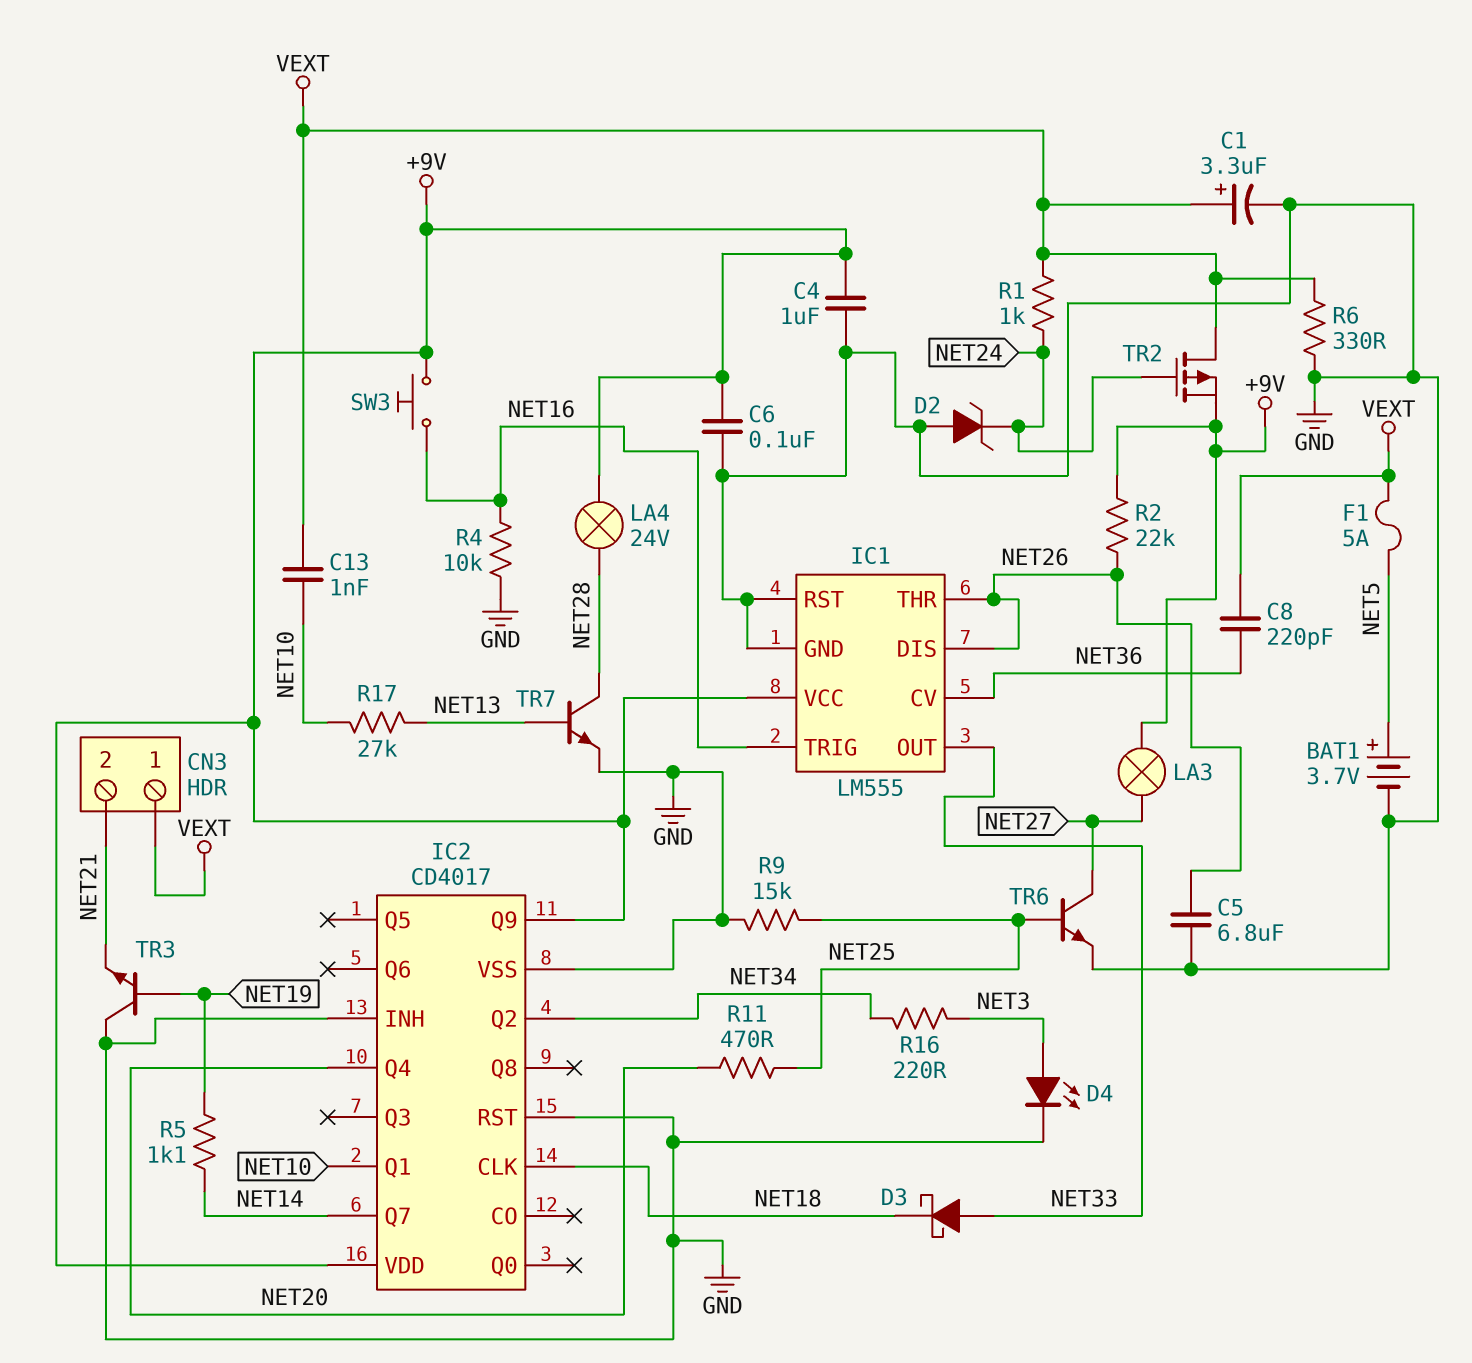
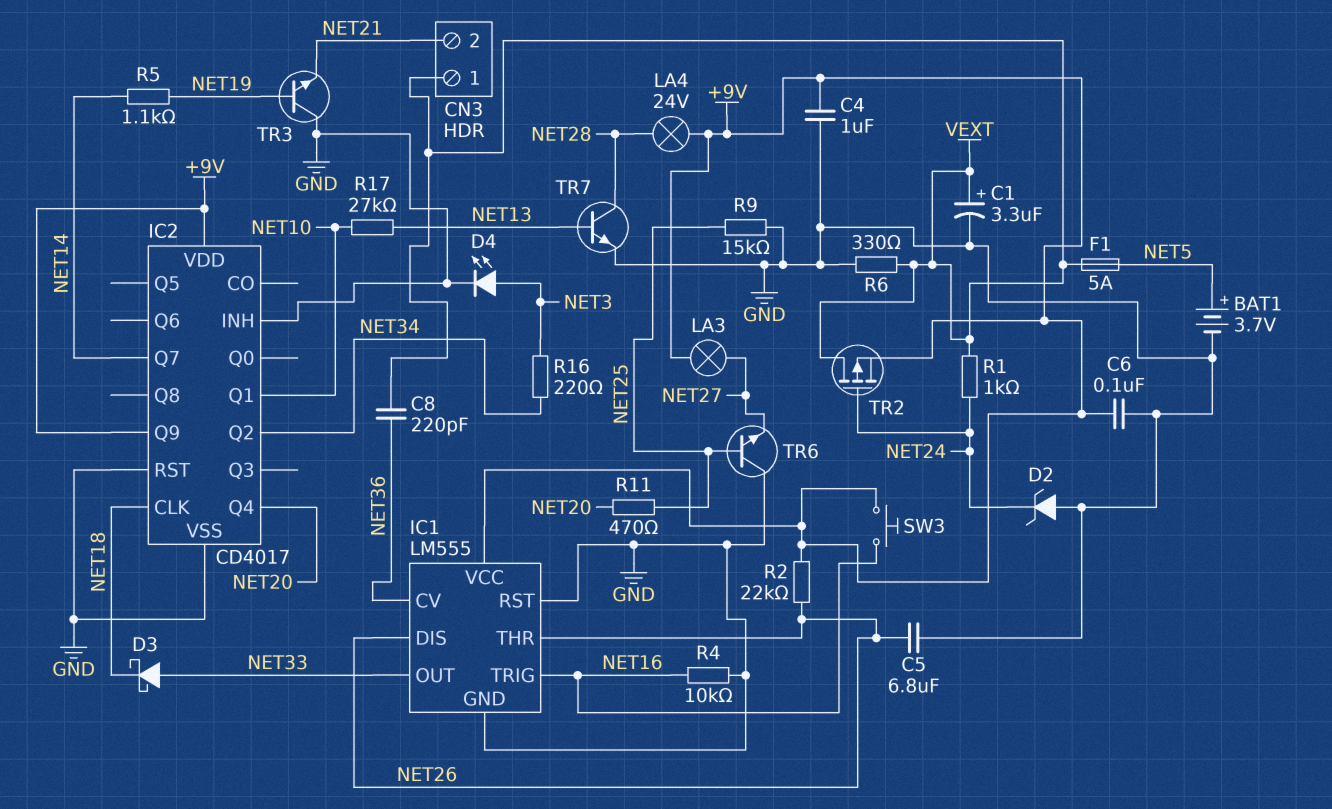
C13: 1nF (NET10, VEXT) -> none
TR6: NPN (B NET25, C NET27, E GND) -> NPN (B NET25, C GND, E NET27)

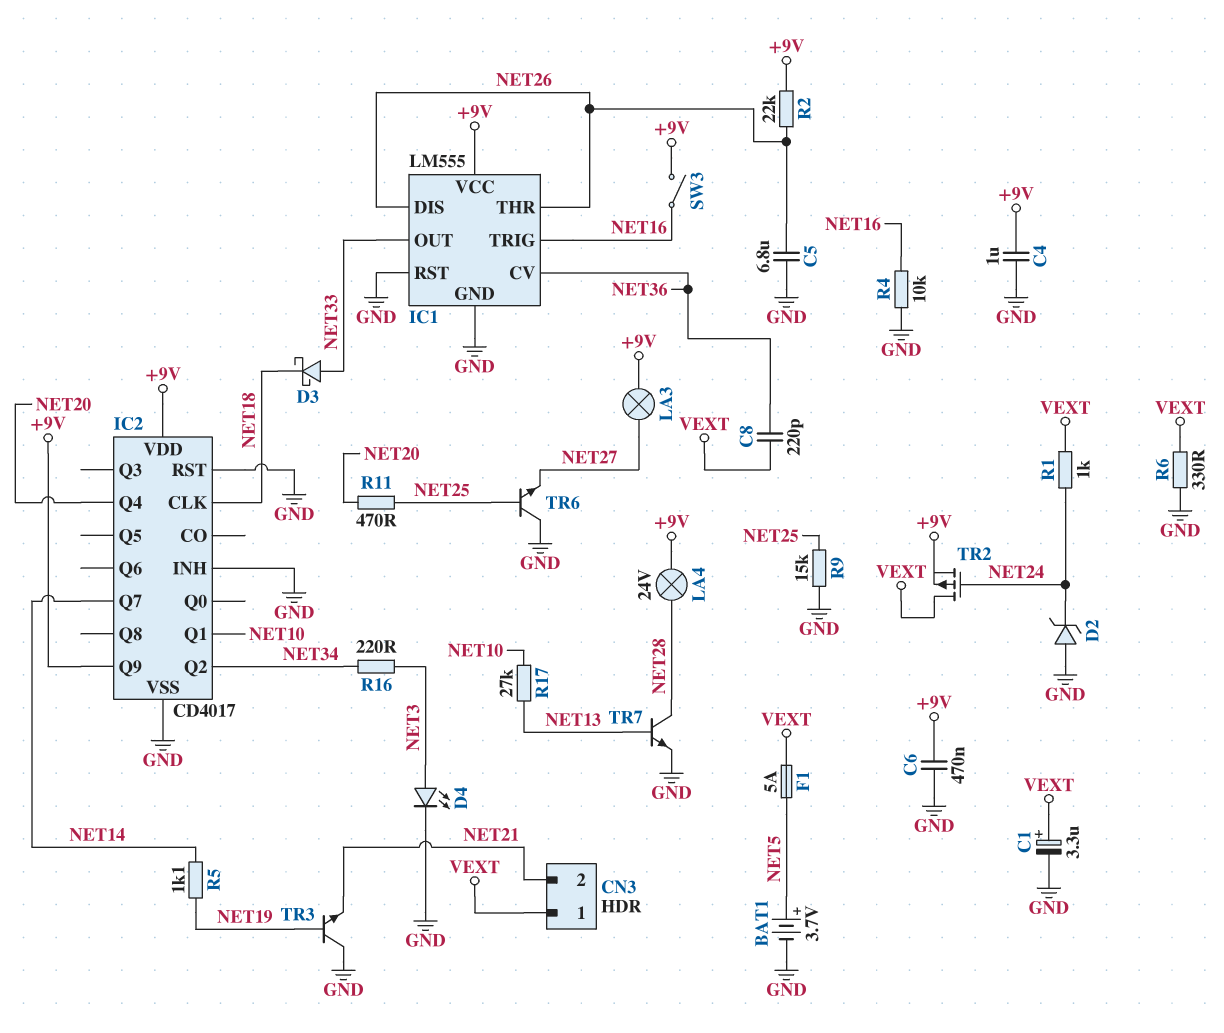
C6: 100nF (+9V, GND) -> 470nF (+9V, GND)
SW3: button (+9V, NET16) -> switch (+9V, NET16)

